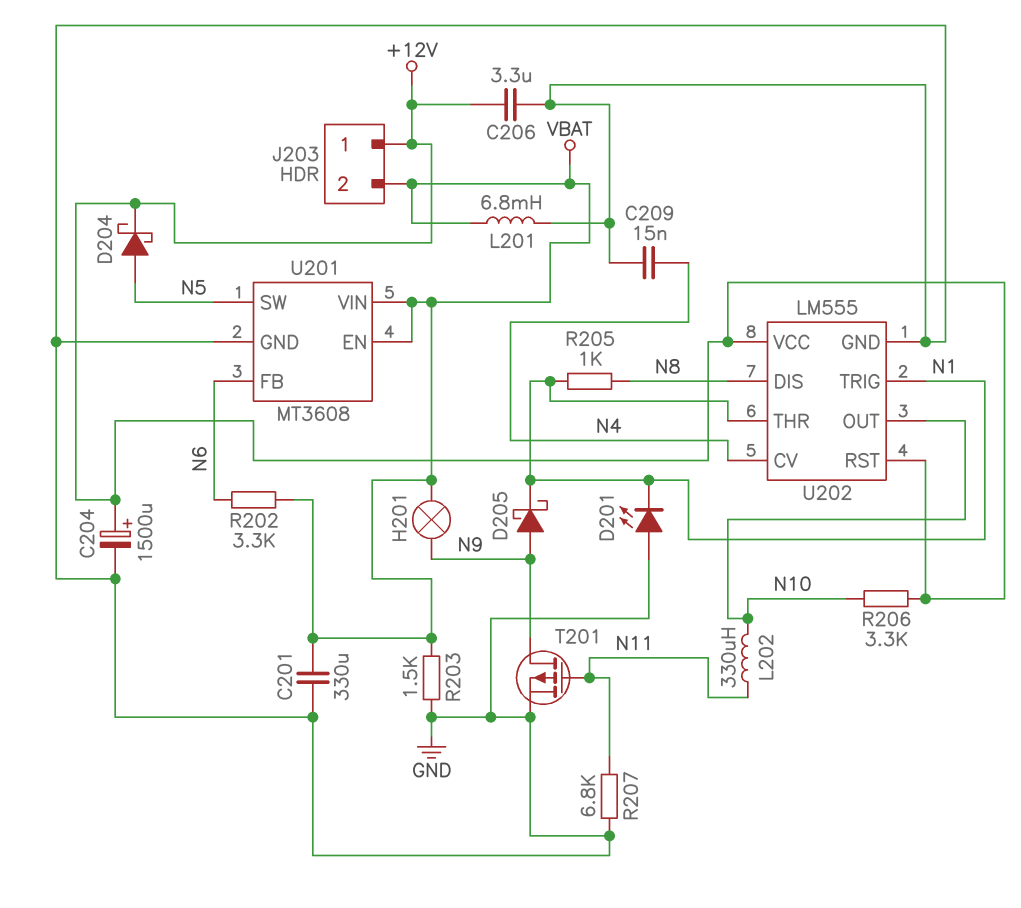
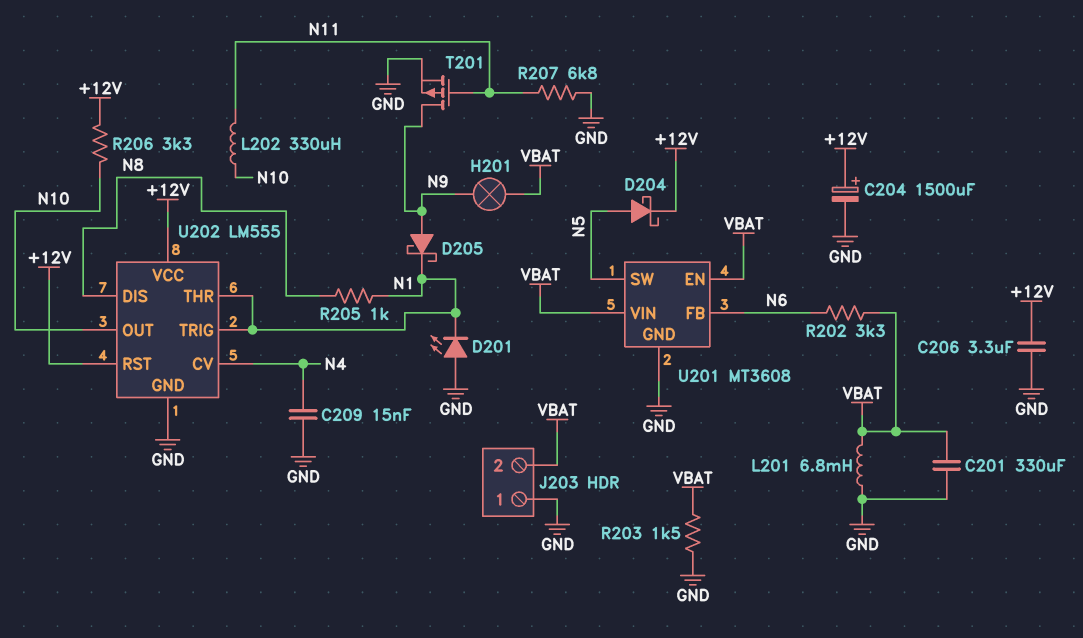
J203 pin 1: +12V -> GND

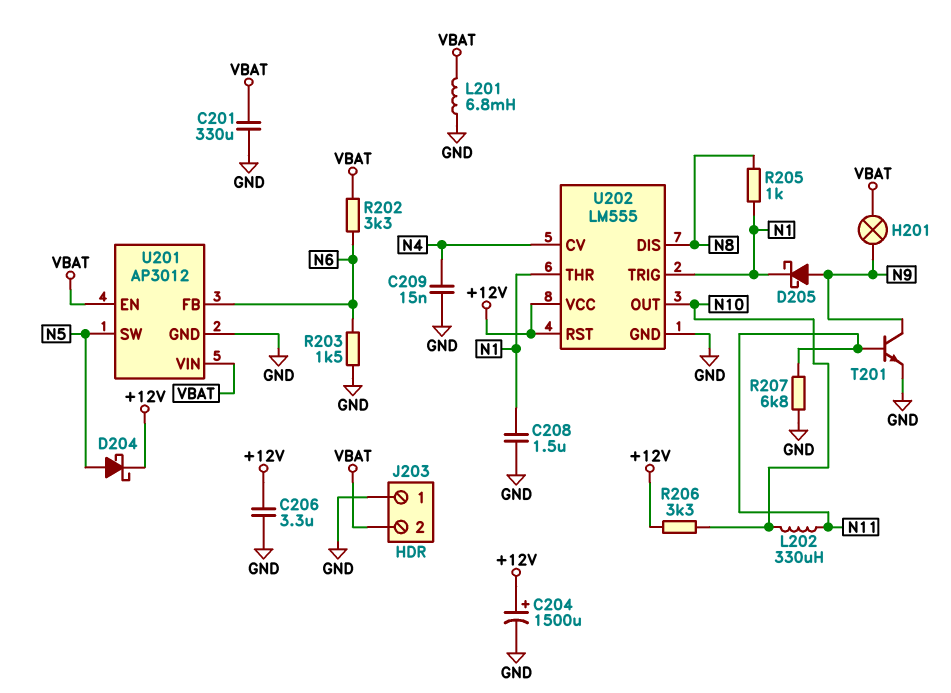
C208: none -> 1.5uF (GND, N1)
D201: LED (A GND, K N1) -> none
R203: 1.5k (GND, VBAT) -> 1.5k (GND, N6)
T201: PMOS (G N11, D N9, S GND) -> NPN (B N11, C N9, E GND)
U201: MT3608 -> AP3012

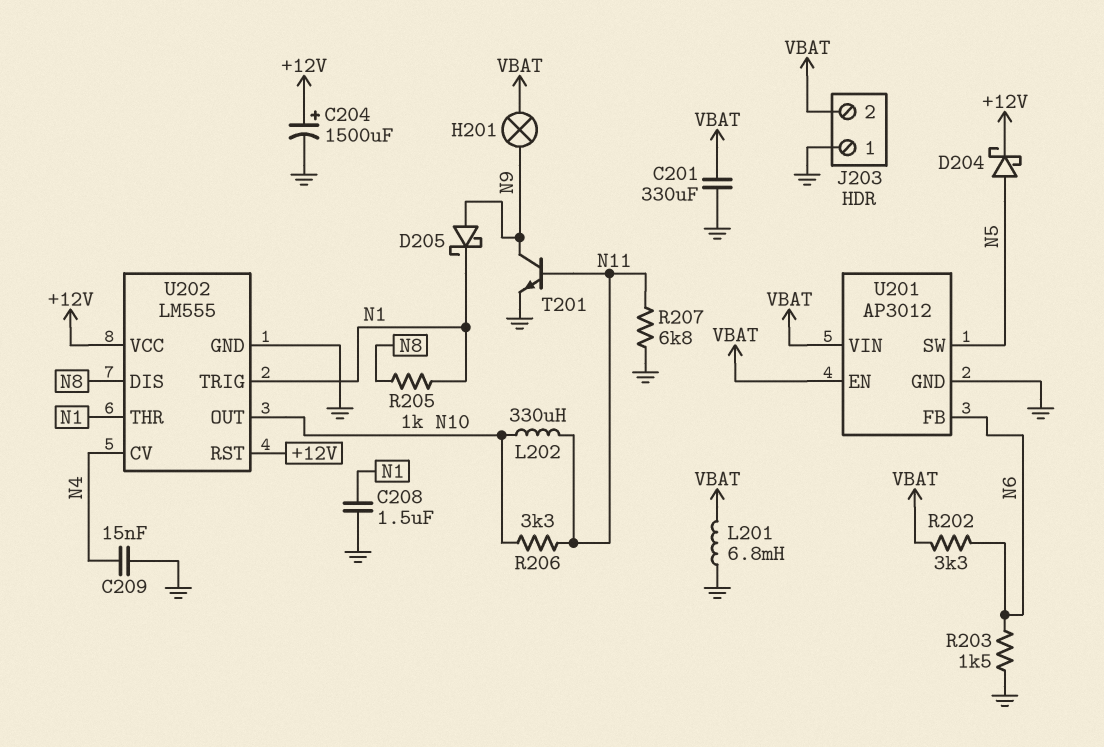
C206: 3.3uF (+12V, GND) -> none
R206: 3.3k (+12V, N10) -> 3.3k (N10, N11)

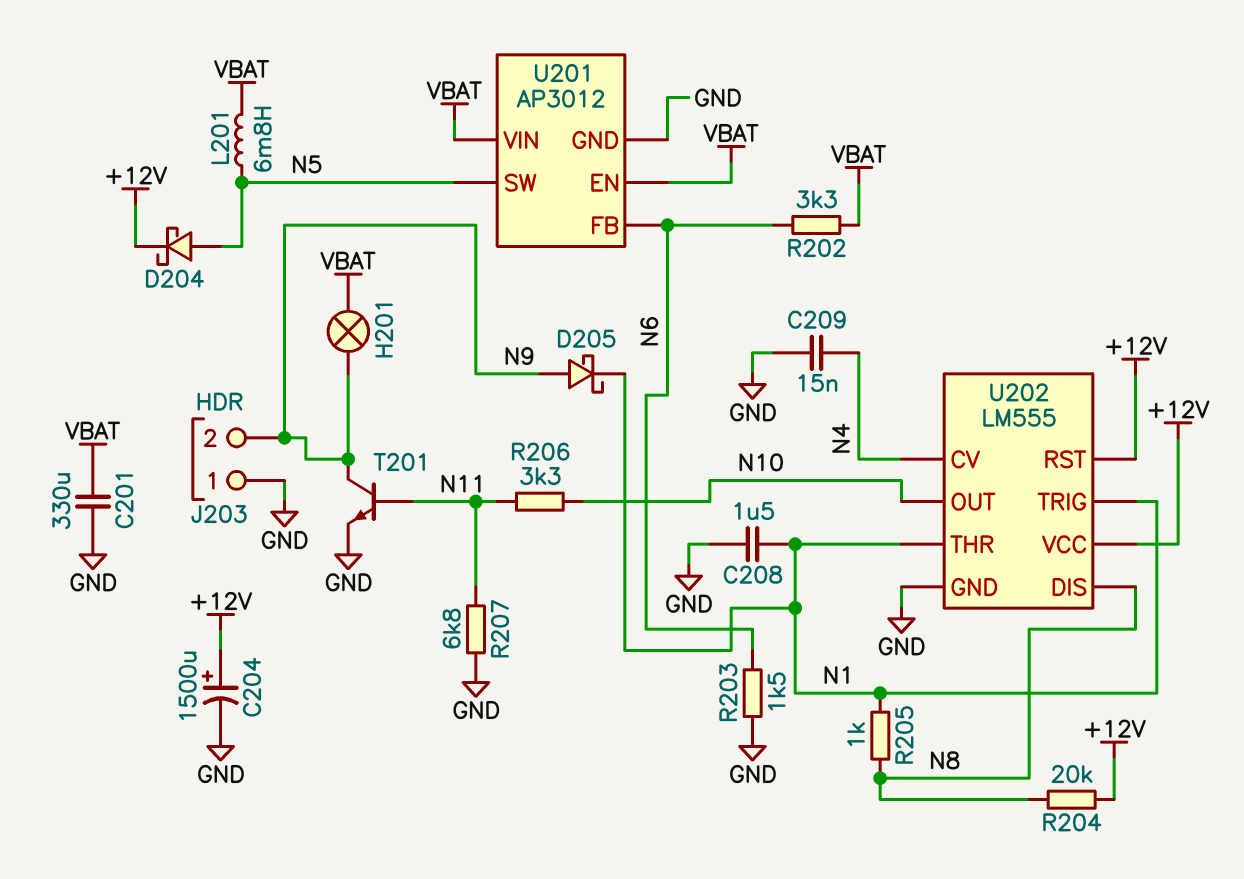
J203 pin 2: VBAT -> N9
L201: 6.8mH (GND, VBAT) -> 6.8mH (N5, VBAT)
L202: 330uH (N10, N11) -> none
R204: none -> 20k (+12V, N8)

